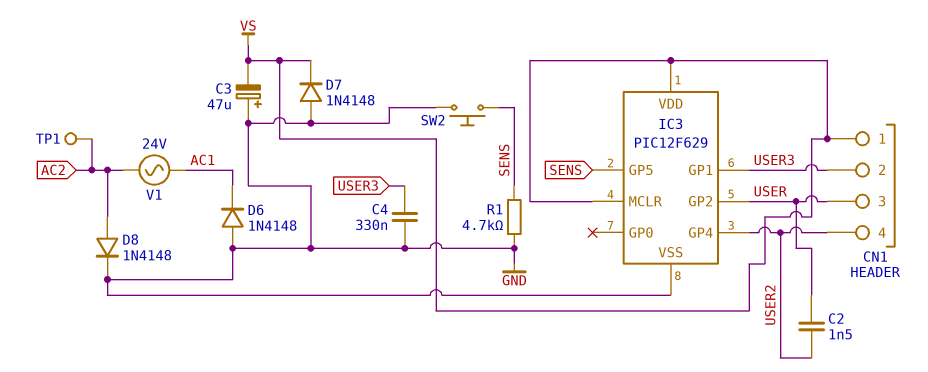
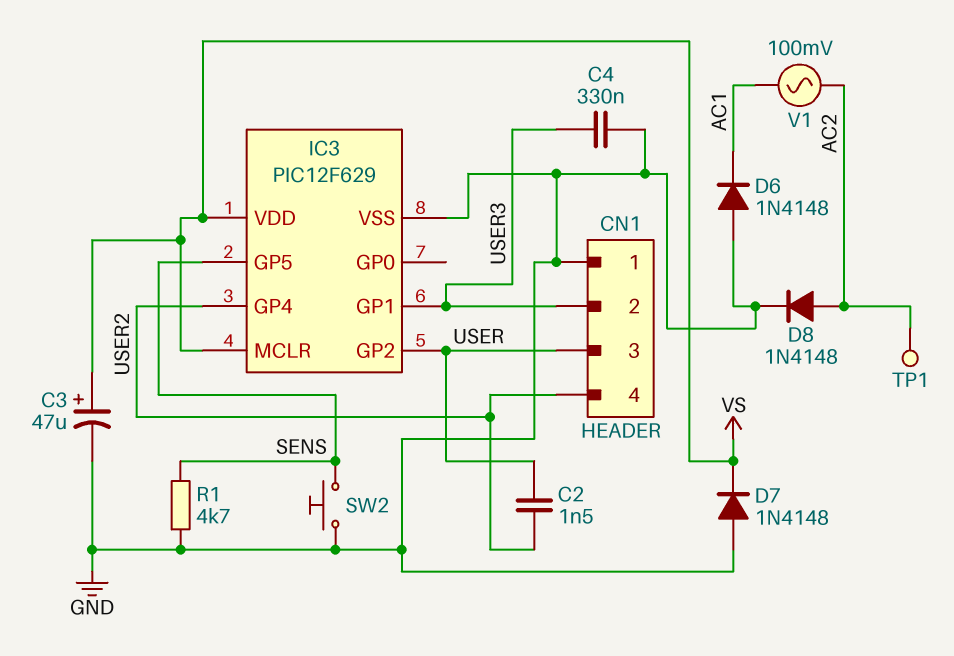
C3: 47uF (plus GND, minus VS) -> 47uF (plus VS, minus GND)
CN1 pin 1: VS -> GND
V1: AC 24V (AC1, AC2) -> AC 100mV (AC1, AC2)

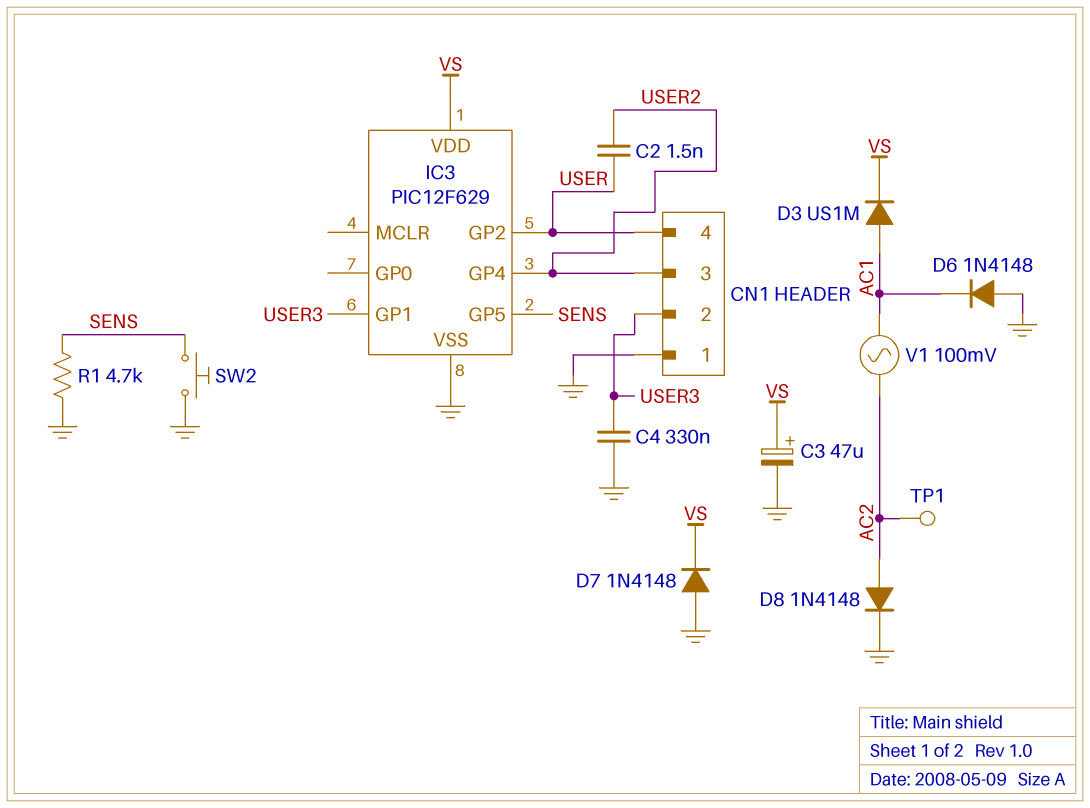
CN1 pin 3: USER -> USER2
CN1 pin 4: USER2 -> USER
D3: none -> diode US1M (A AC1, K VS)
IC3 pin MCLR: VS -> none

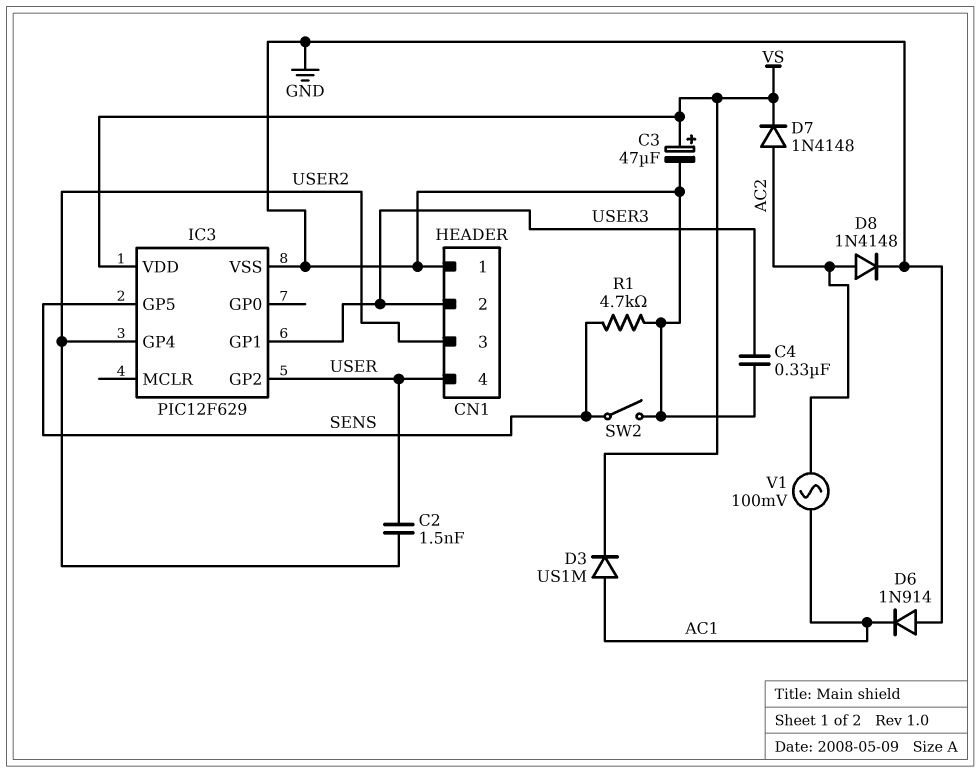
D6: diode 1N4148 (A GND, K AC1) -> diode 1N914 (A GND, K AC1)
D7: diode 1N4148 (A GND, K VS) -> diode 1N4148 (A AC2, K VS)
SW2: button (GND, SENS) -> switch (GND, SENS)
TP1: test point (AC2) -> none

